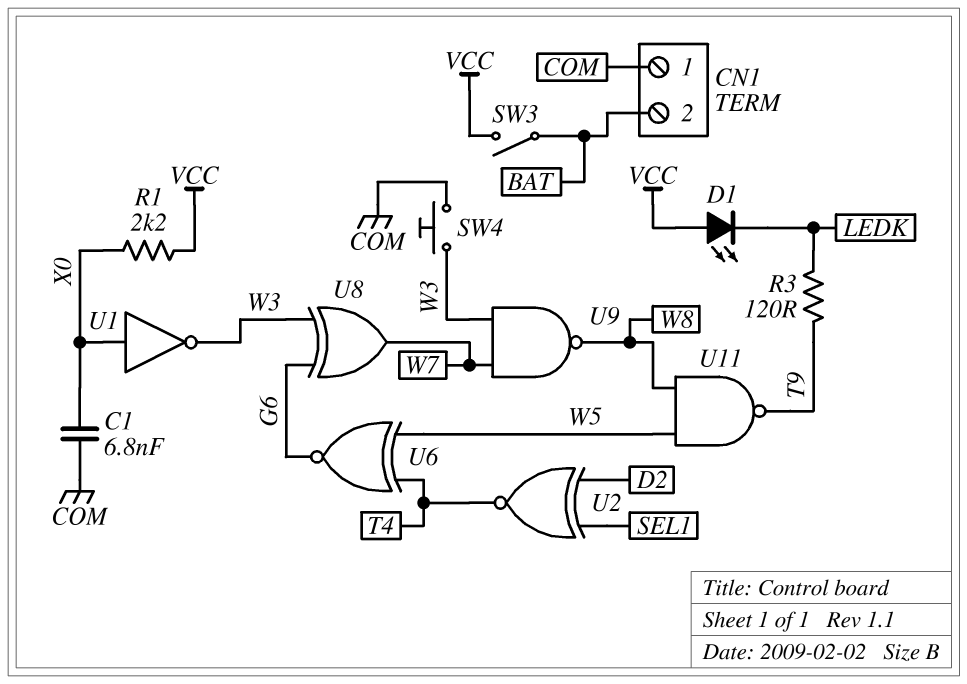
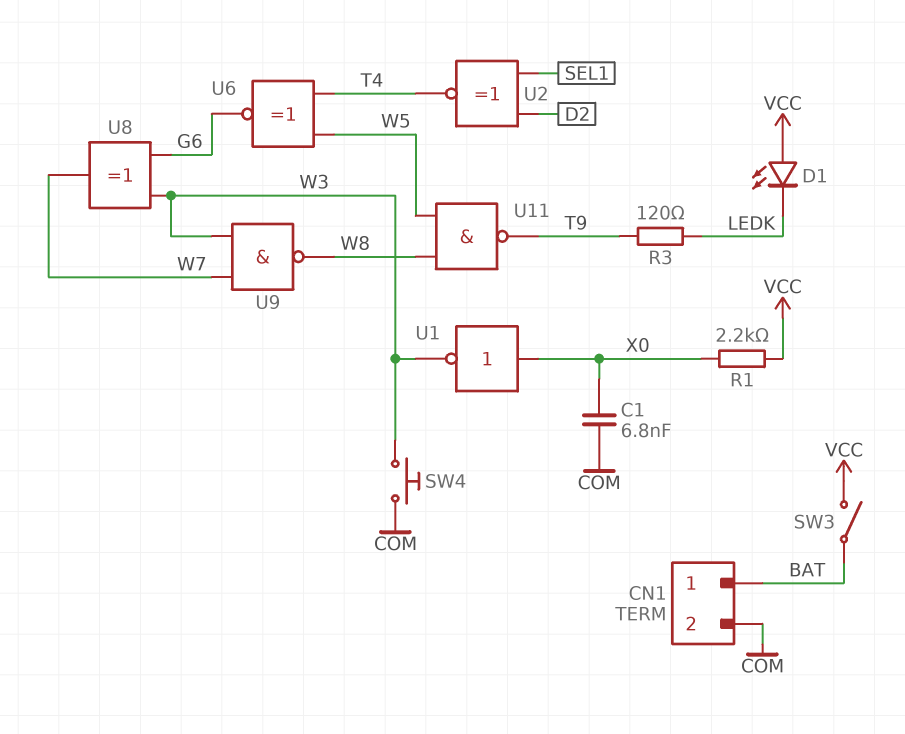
CN1 pin 1: COM -> BAT
CN1 pin 2: BAT -> COM

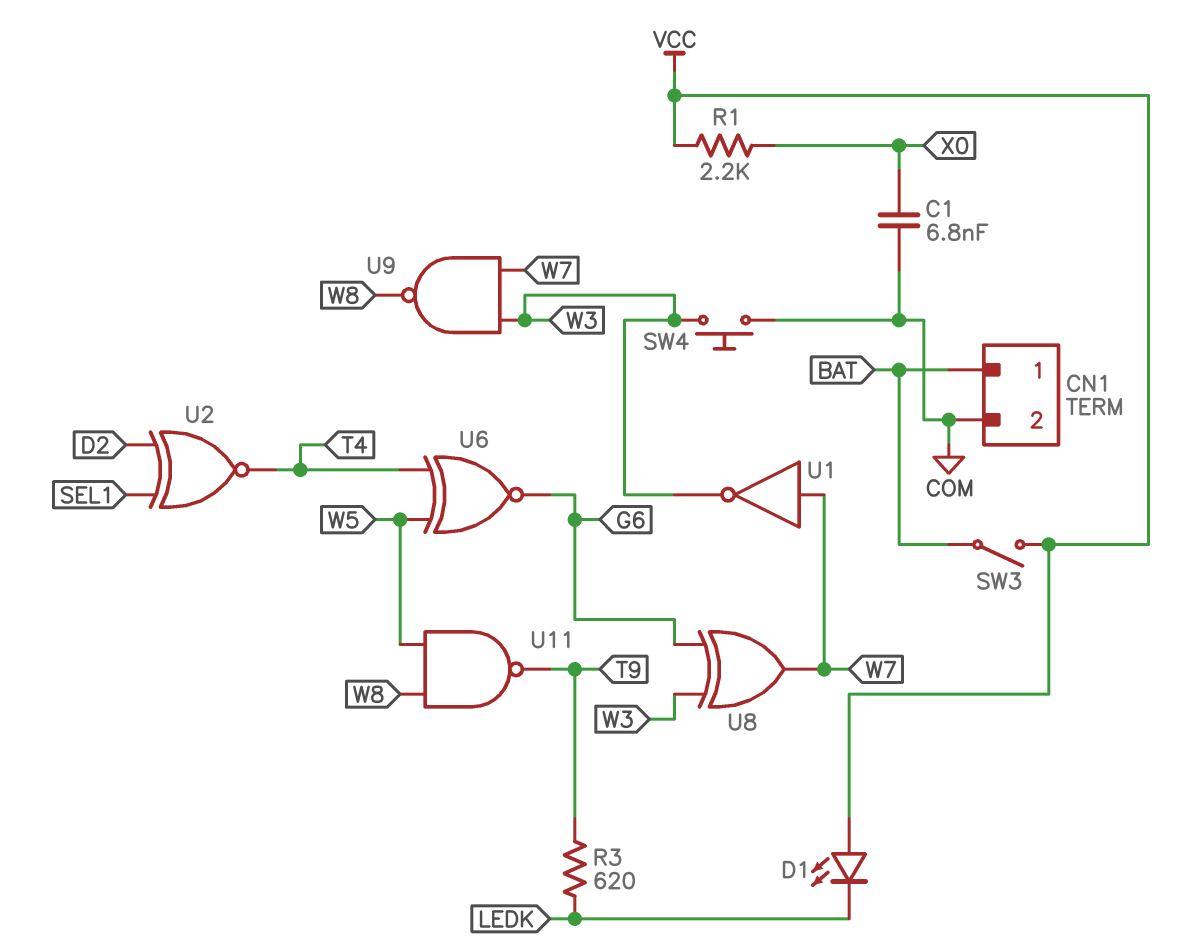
R3: 120 (LEDK, T9) -> 620 (LEDK, T9)
U1: NOT (in X0, out W3) -> NOT (in W7, out W3)

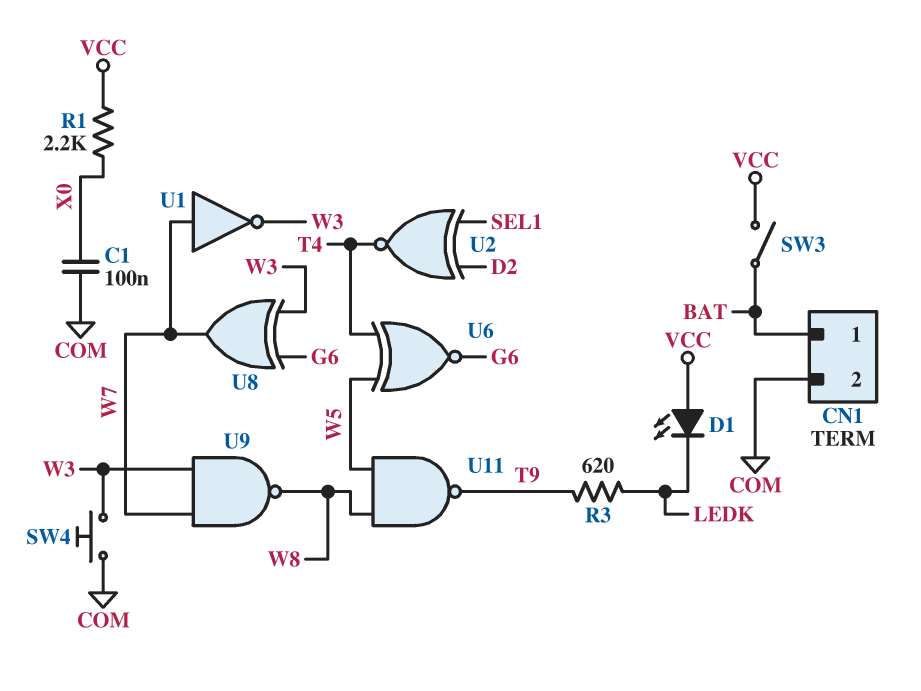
C1: 6.8nF (COM, X0) -> 100nF (COM, X0)

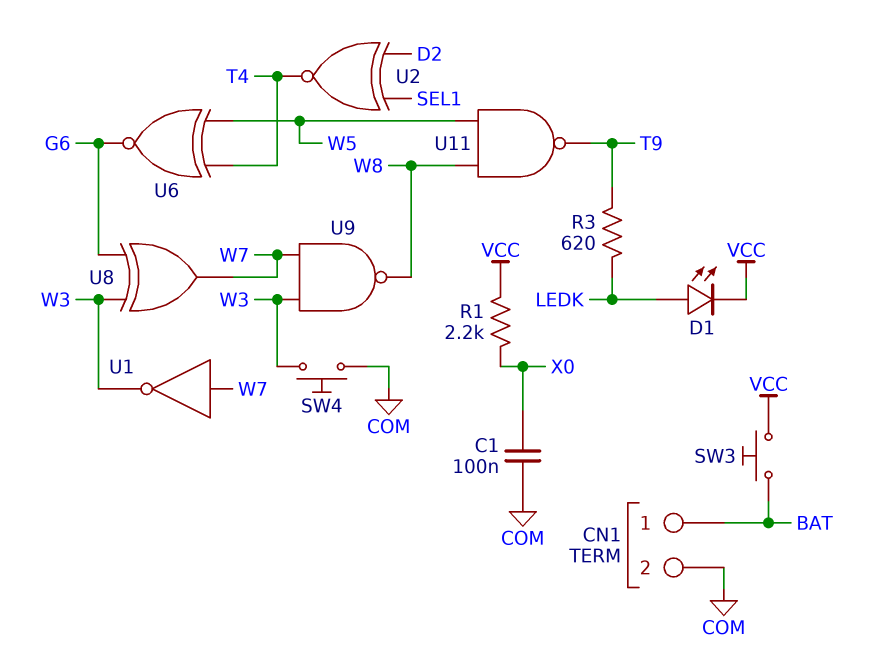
D1: LED (A VCC, K LEDK) -> LED (A LEDK, K VCC)
SW3: switch (BAT, VCC) -> button (BAT, VCC)

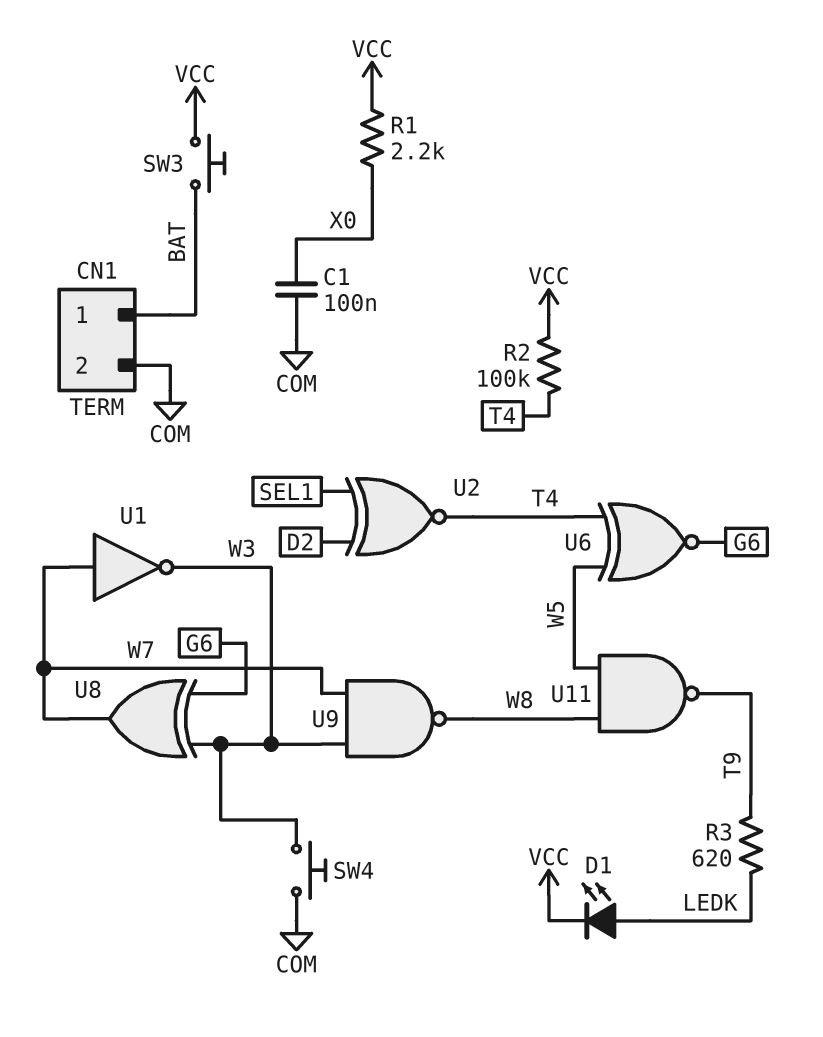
R2: none -> 100k (T4, VCC)

